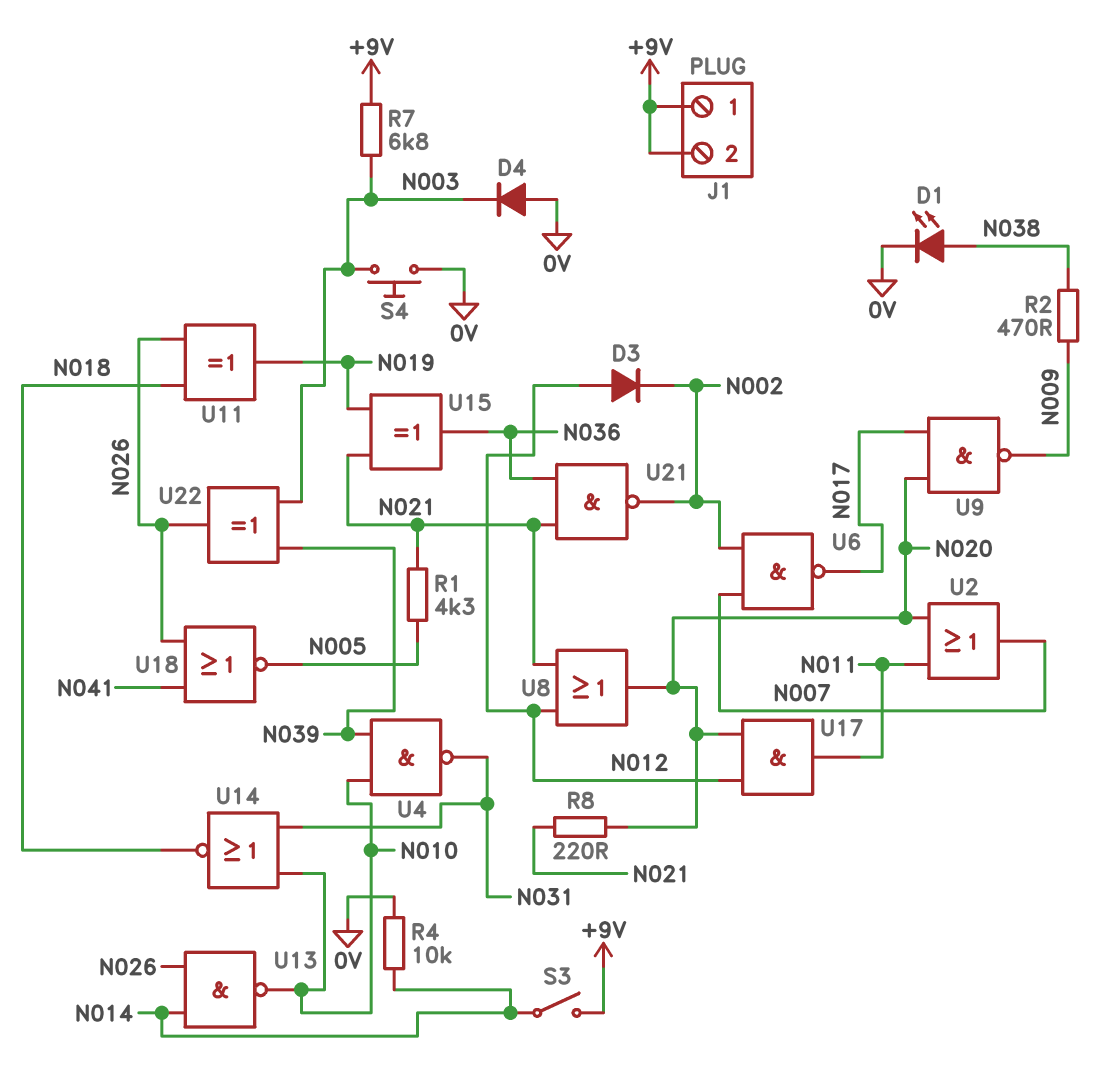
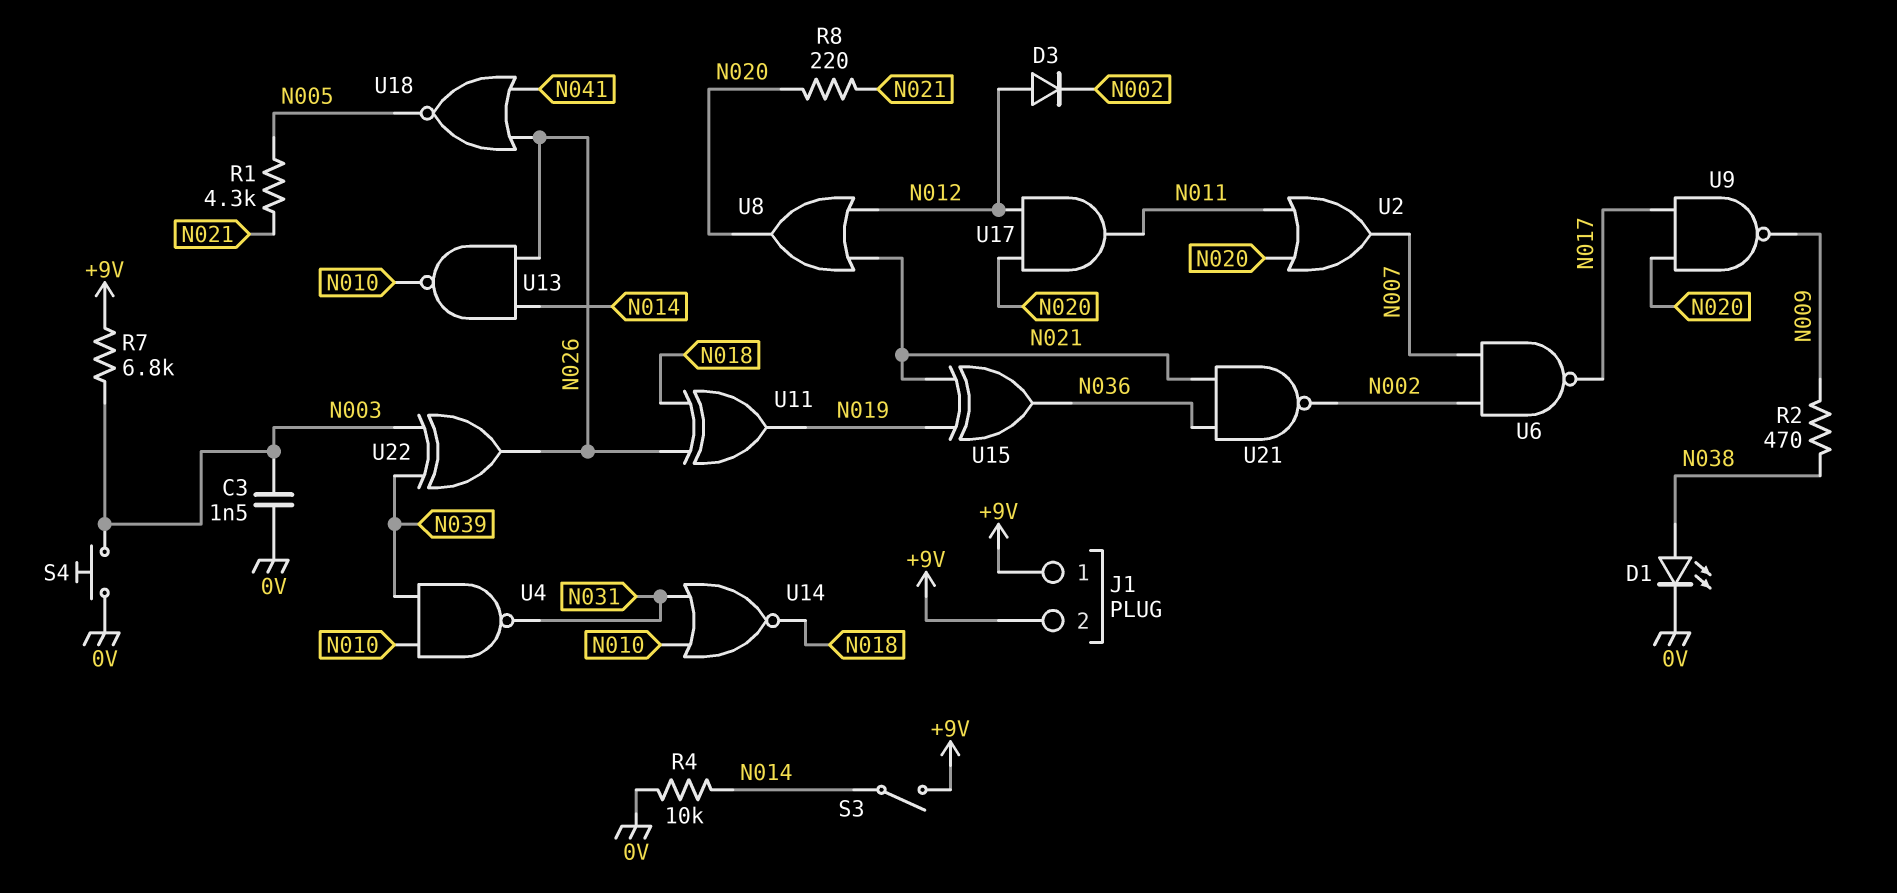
C3: none -> 1.5nF (0V, N003)
D4: diode (A 0V, K N003) -> none

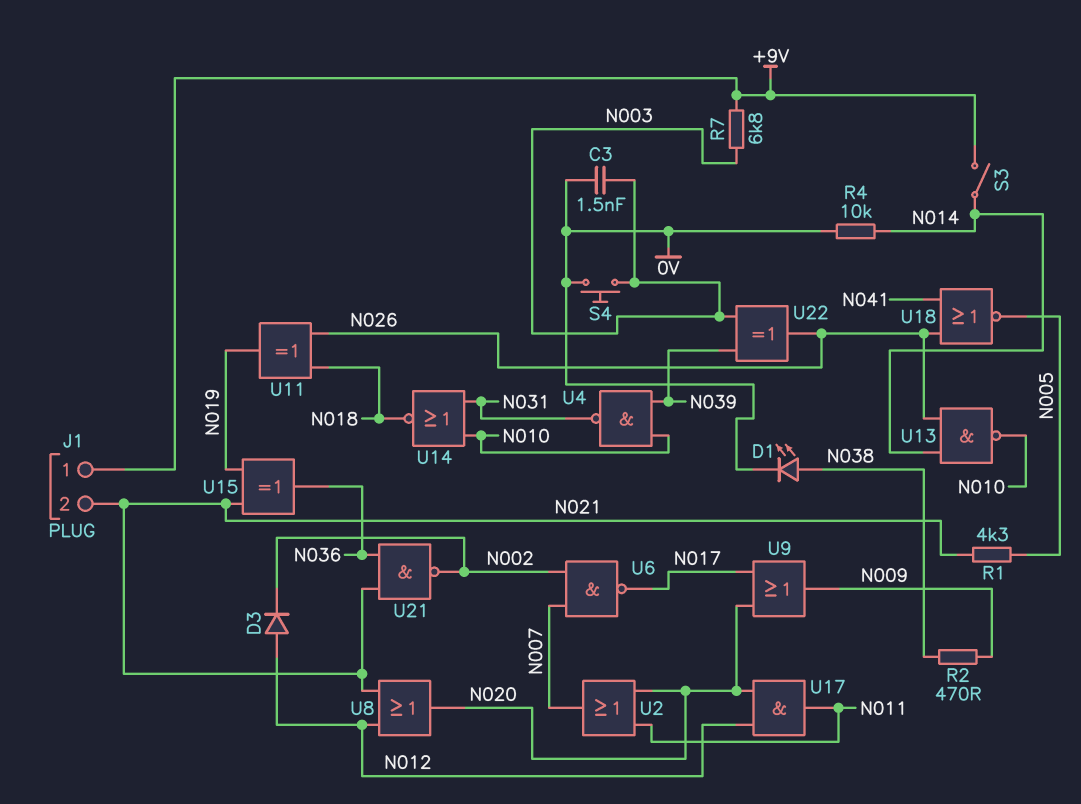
J1 pin 2: +9V -> N021
R8: 220 (N020, N021) -> none
U9: NAND (in N017, in N020, out N009) -> OR (in N017, in N020, out N009)

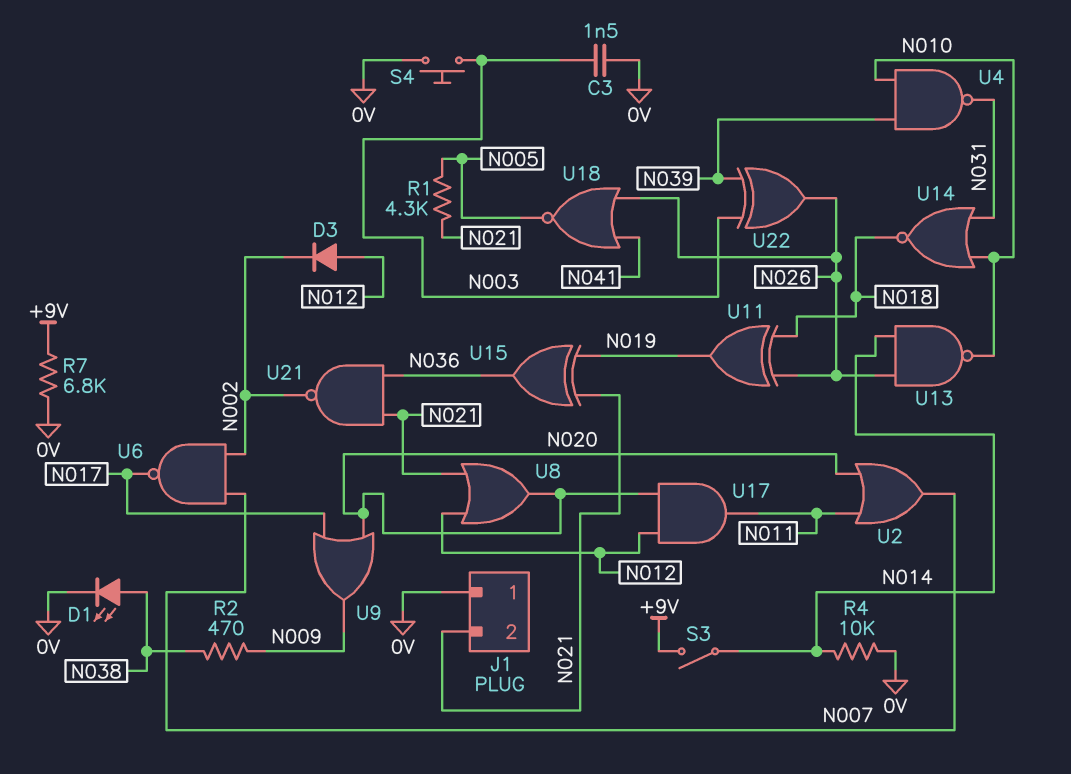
J1 pin 1: +9V -> 0V
R7: 6.8k (+9V, N003) -> 6.8k (+9V, 0V)

